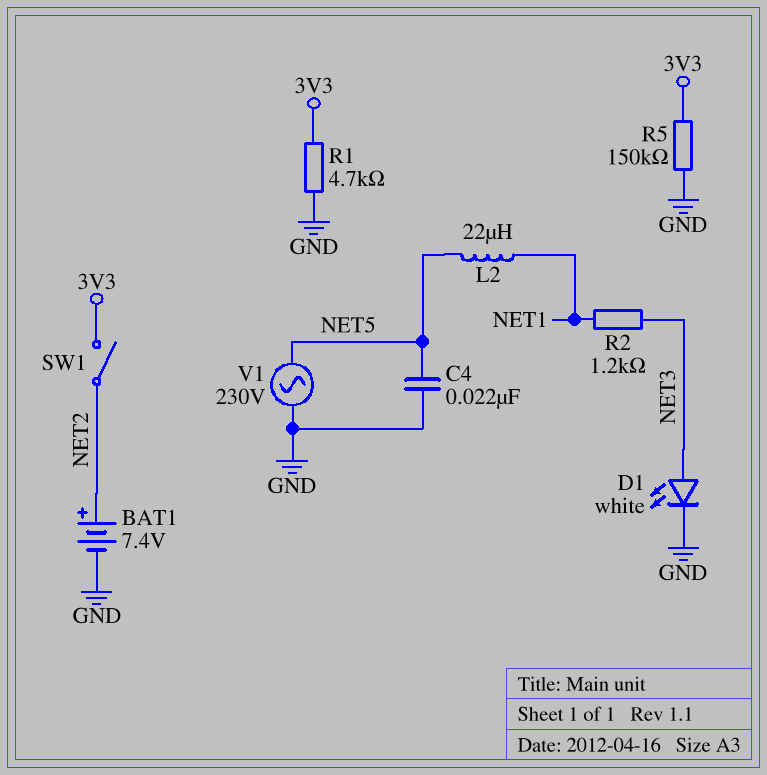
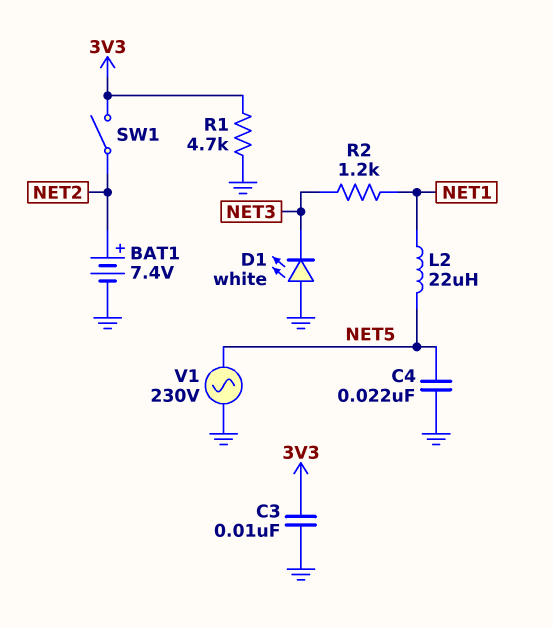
C3: none -> 10nF (3V3, GND)
D1: LED white (A NET3, K GND) -> LED white (A GND, K NET3)
R5: 150k (3V3, GND) -> none

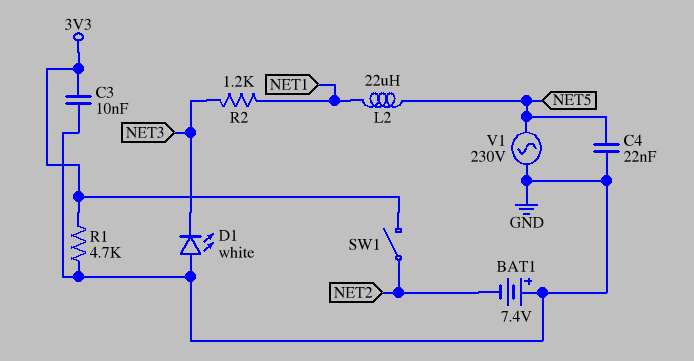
BAT1: 7.4V (plus NET2, minus GND) -> 7.4V (plus GND, minus NET2)

